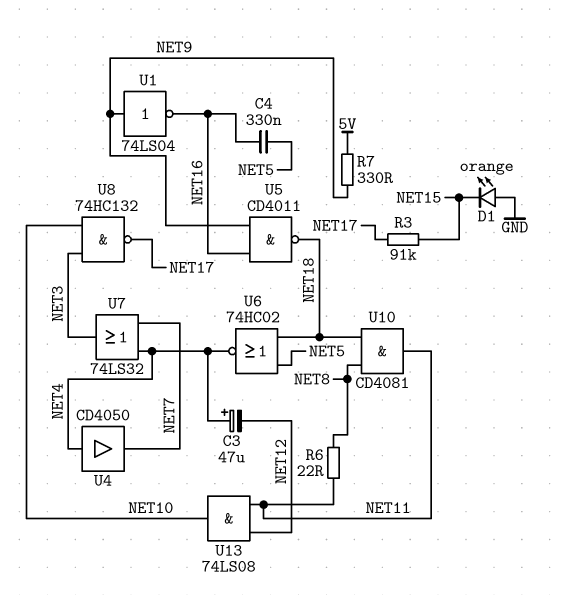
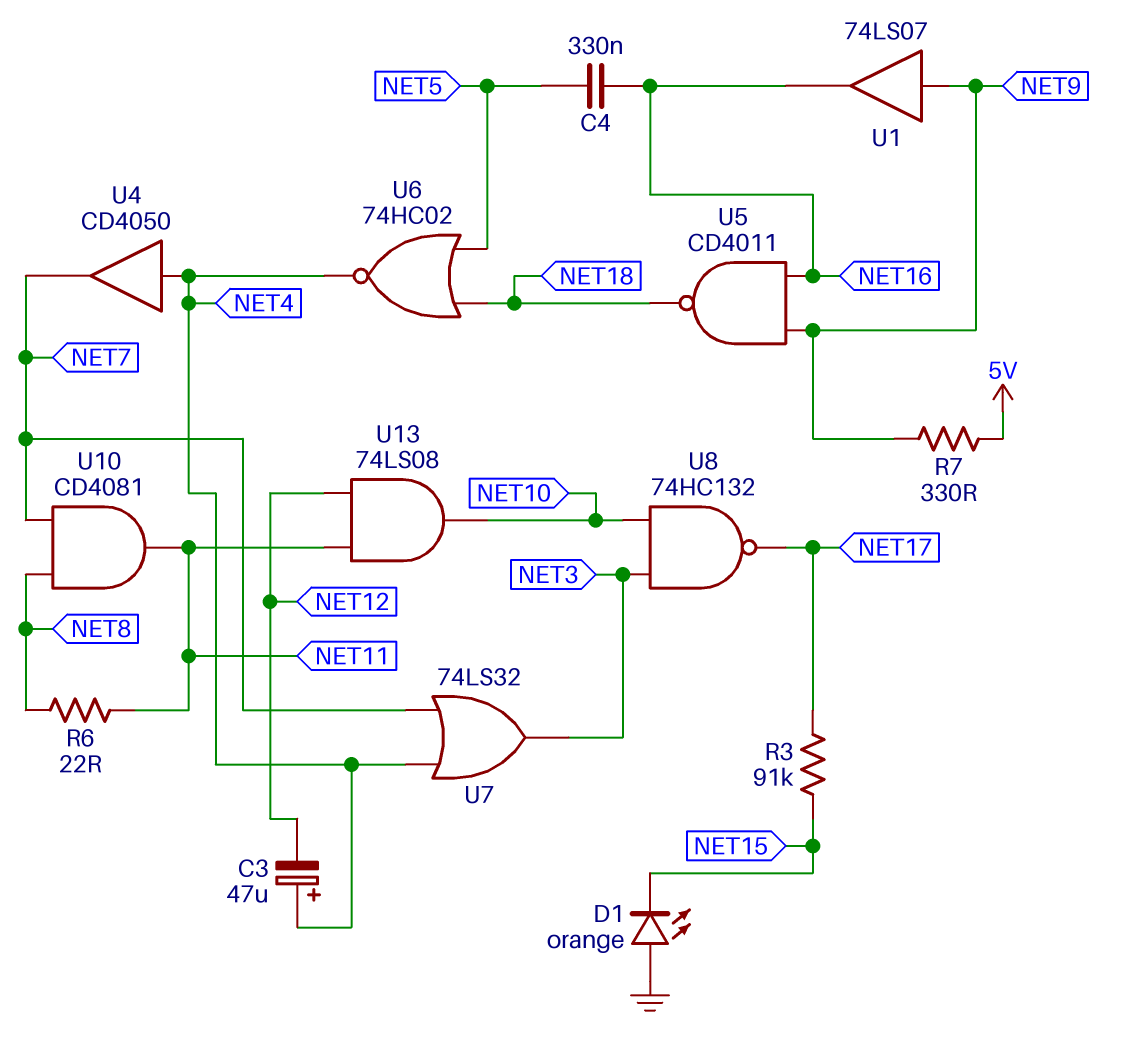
U1: NOT 74LS04 (in NET9, out NET16) -> buffer 74LS07 (in NET9, out NET16)
U10: AND CD4081 (in NET8, in NET18, out NET11) -> AND CD4081 (in NET7, in NET8, out NET11)

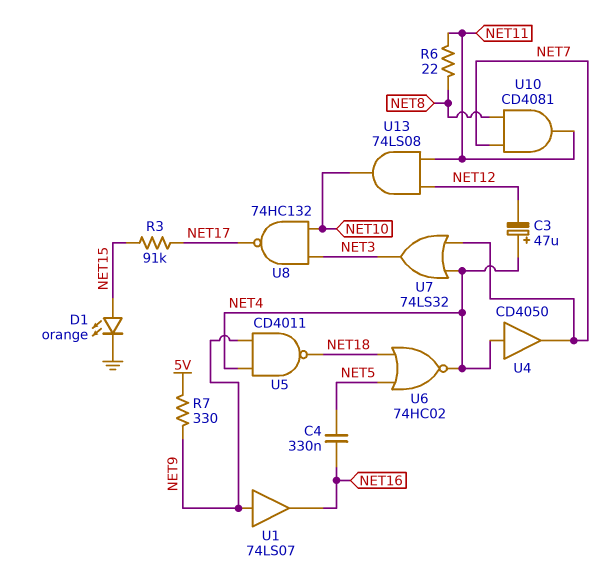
D1: LED orange (A GND, K NET15) -> LED orange (A NET15, K GND)
U5: NAND CD4011 (in NET9, in NET16, out NET18) -> NAND CD4011 (in NET4, in NET9, out NET18)

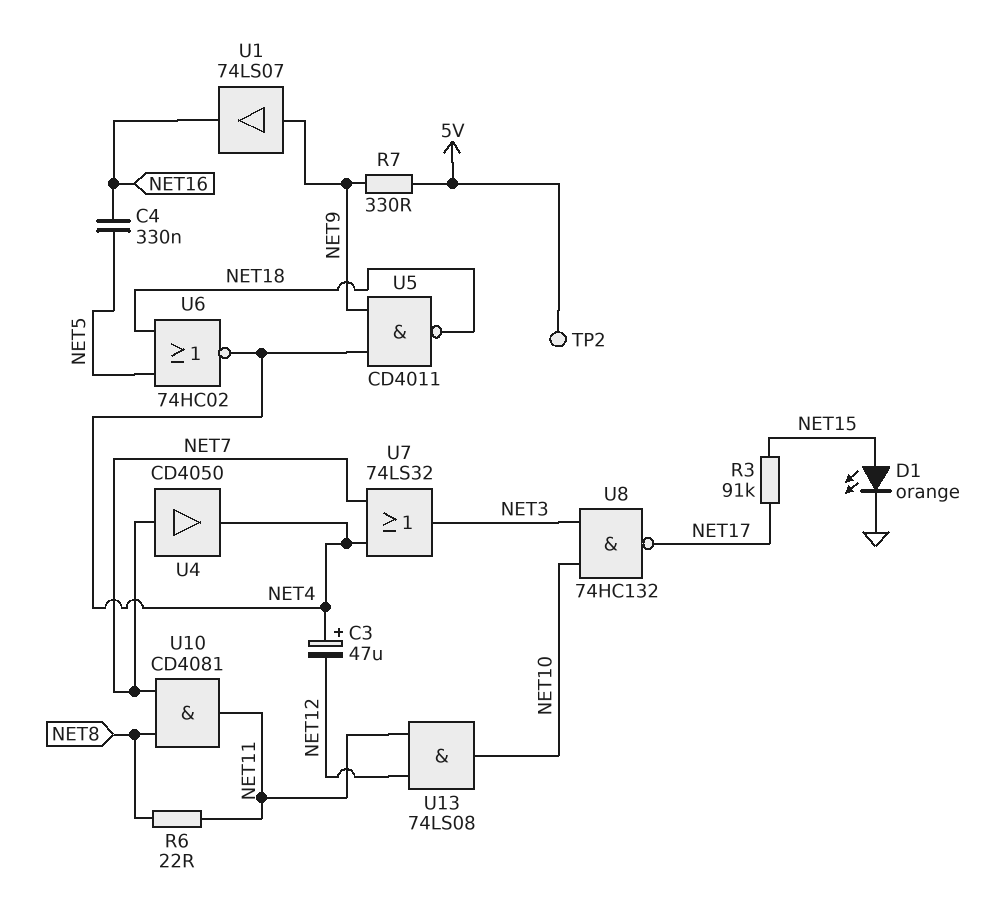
TP2: none -> test point (5V)
U4: buffer CD4050 (in NET4, out NET7) -> buffer CD4050 (in NET7, out NET4)

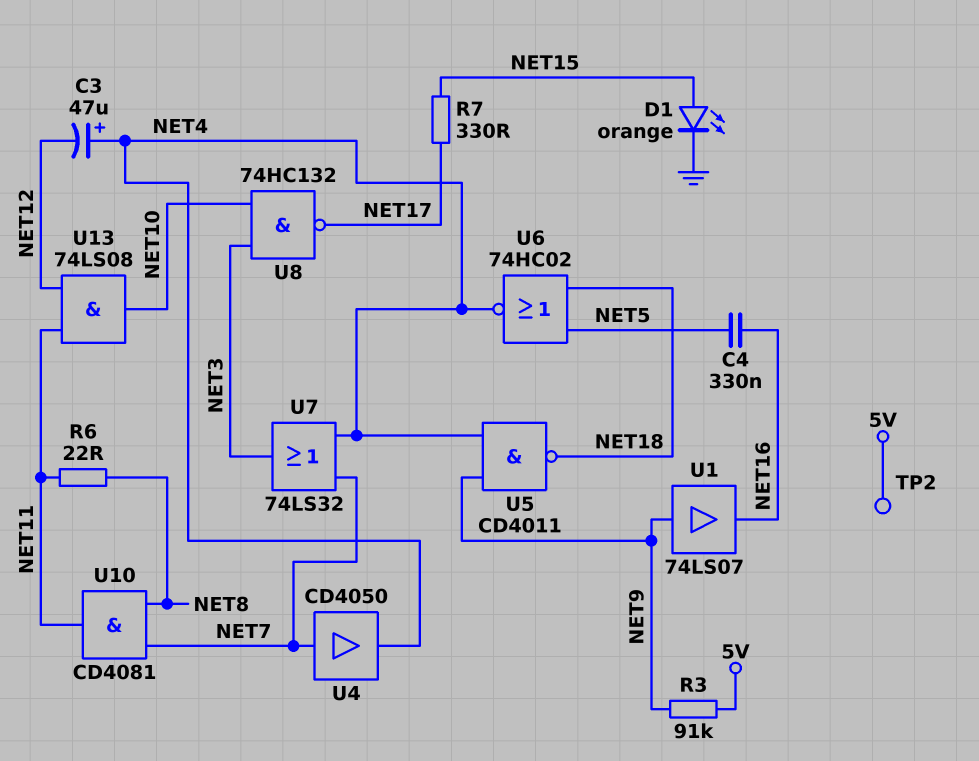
R3: 91k (NET15, NET17) -> 91k (5V, NET9)
R7: 330 (5V, NET9) -> 330 (NET15, NET17)

